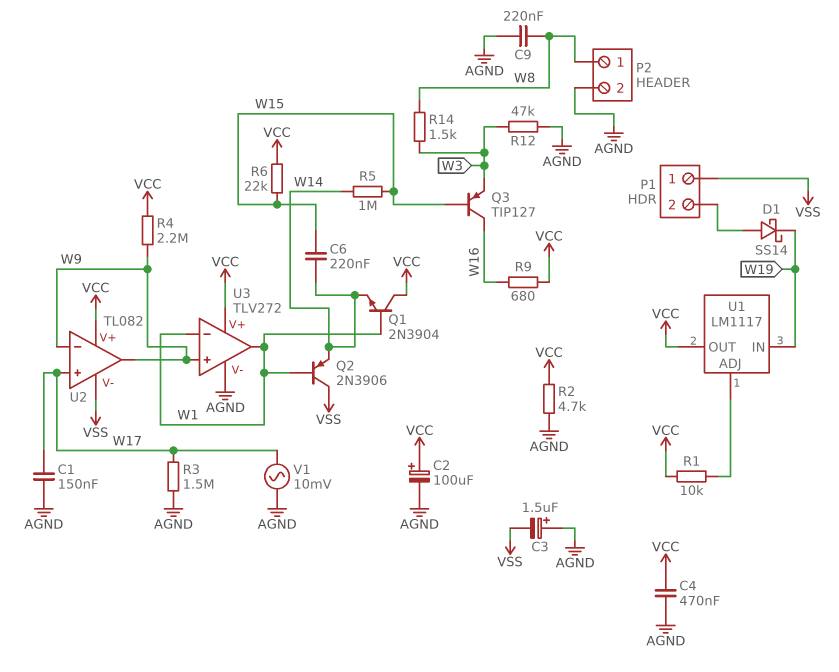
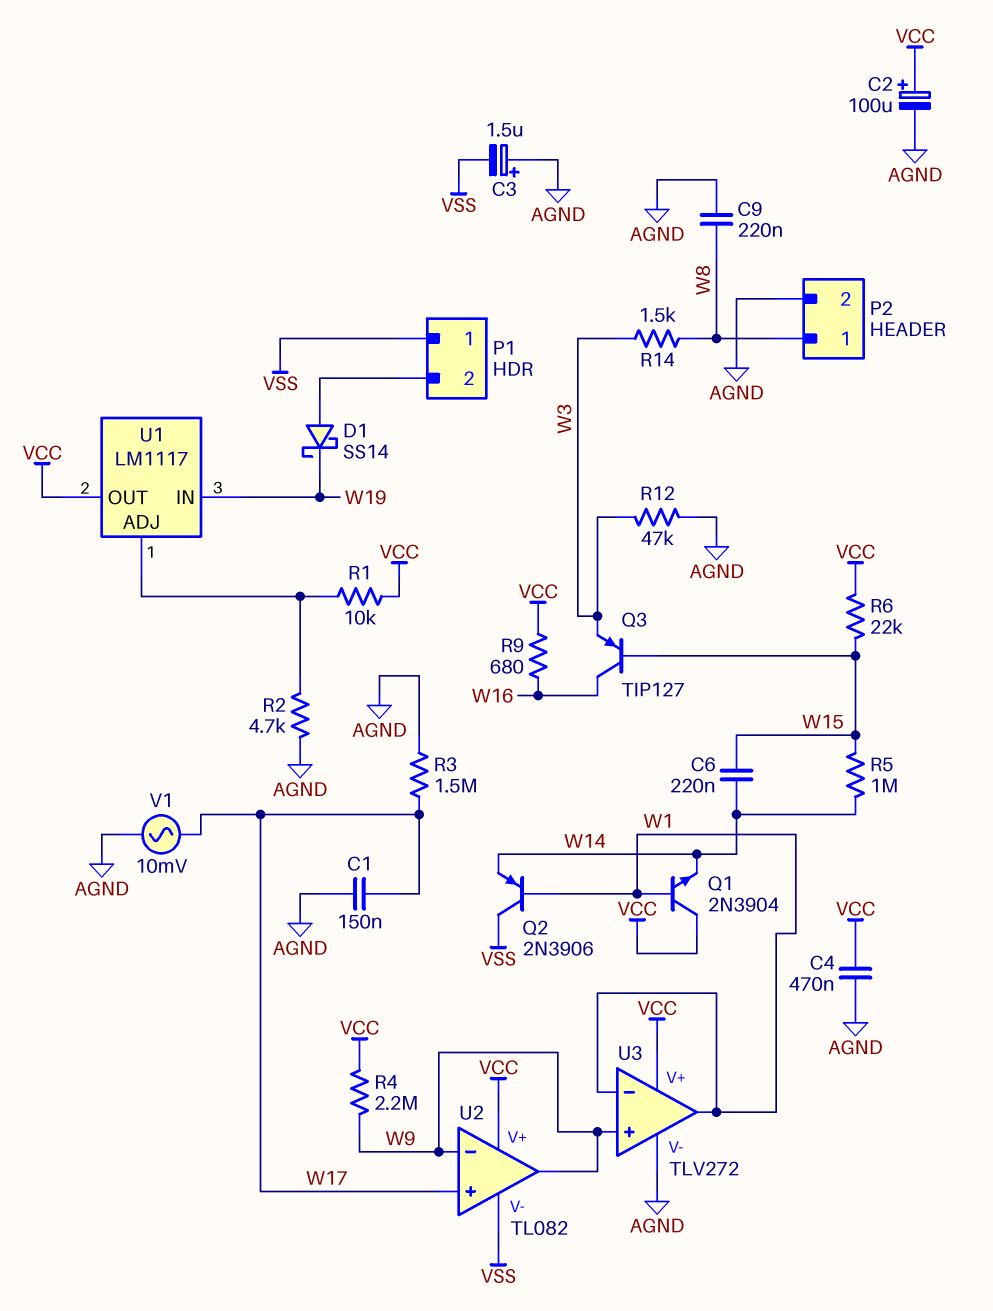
R2: 4.7k (AGND, VCC) -> 4.7k (AGND, U1/ADJ)

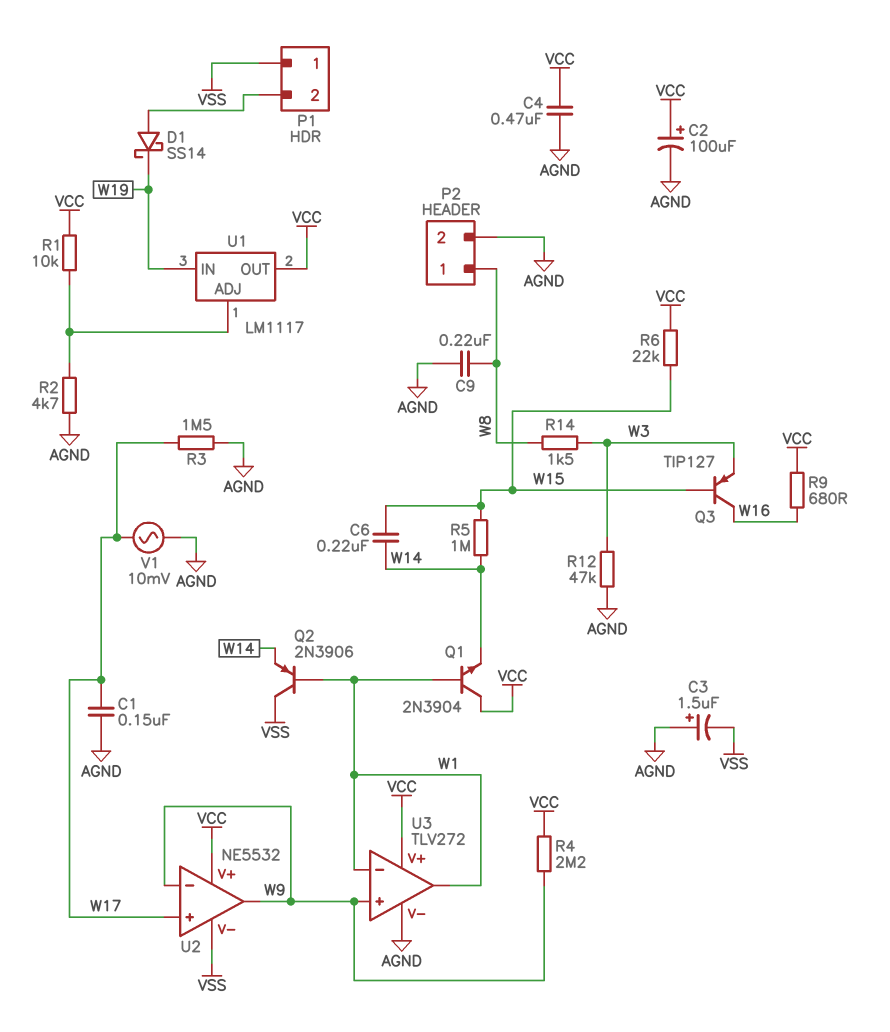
U2: TL082 -> NE5532

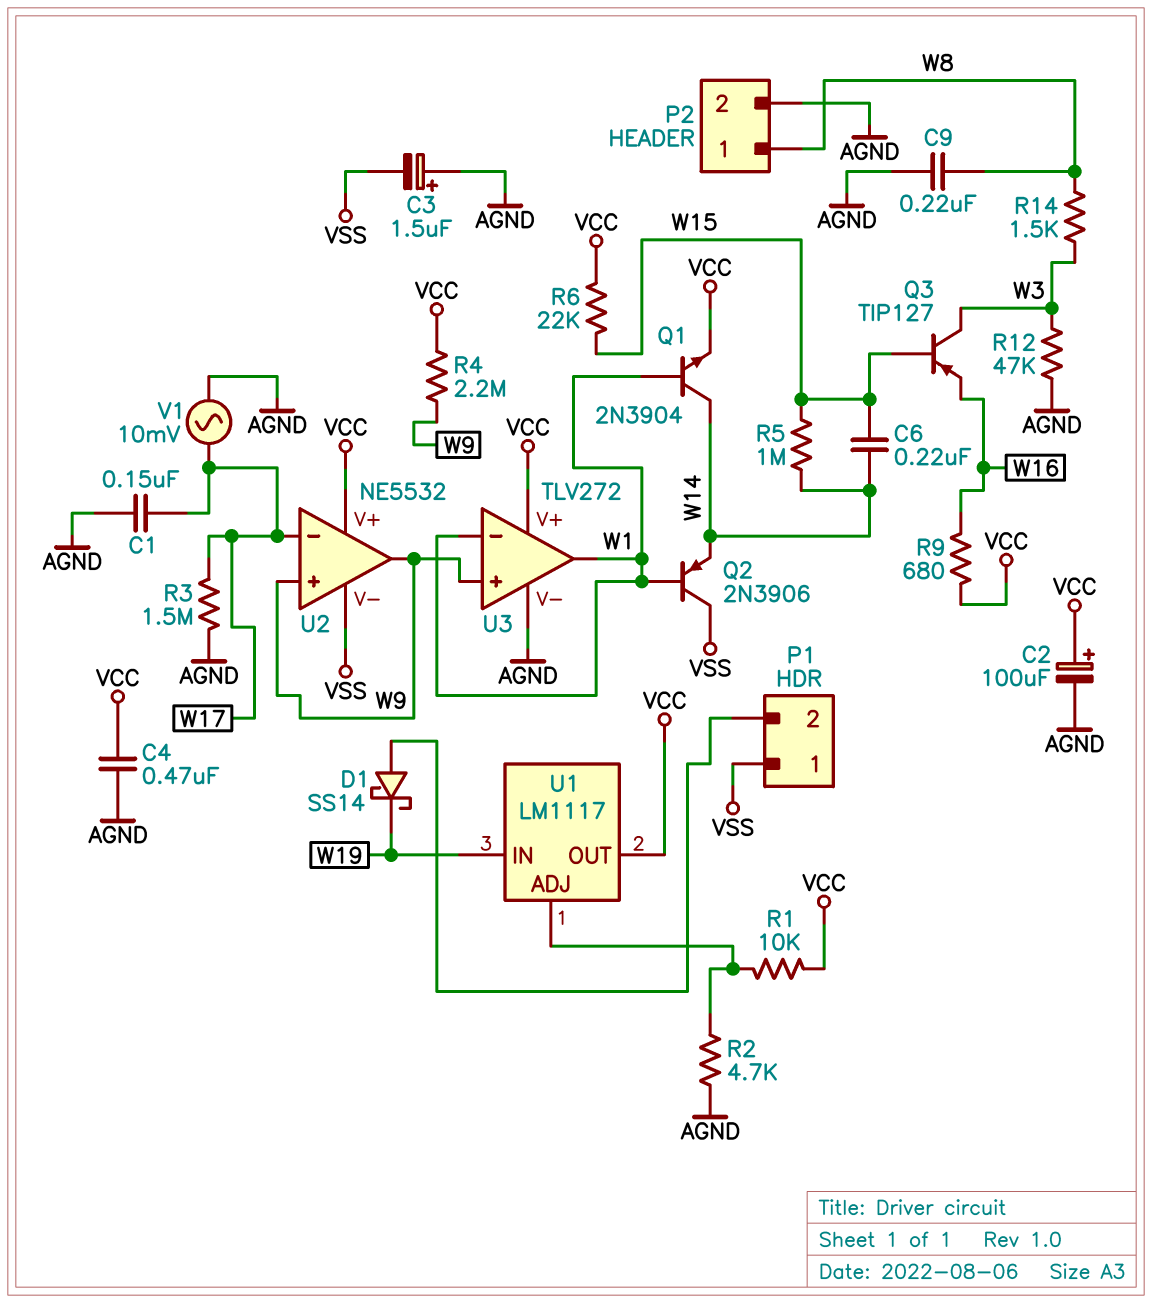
Q1: NPN 2N3904 (B W1, C VCC, E W14) -> NPN 2N3904 (B W1, C W14, E VCC)
Q3: PNP TIP127 (B W15, C W16, E W3) -> PNP TIP127 (B W15, C W3, E W16)
U2 pin in+: W17 -> W9
U2 pin in-: W9 -> W17

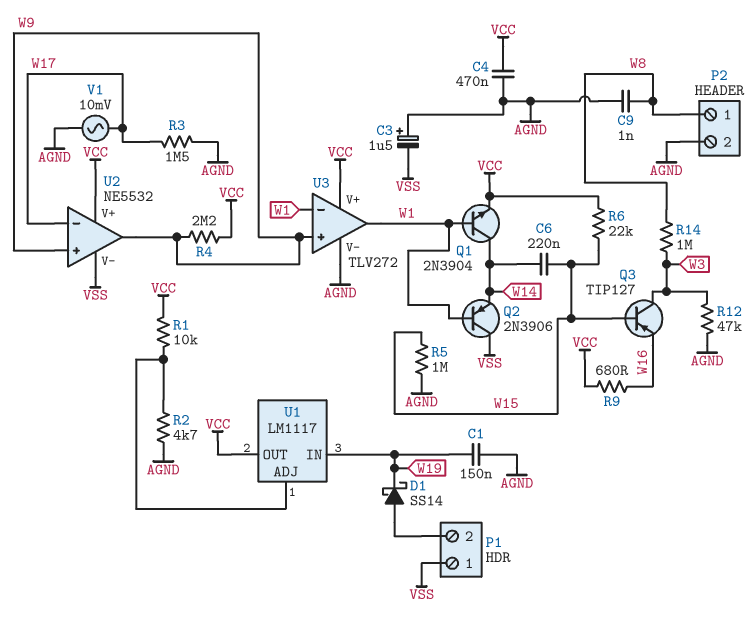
C1: 150nF (AGND, W17) -> 150nF (AGND, W19)
C2: 100uF (plus VCC, minus AGND) -> none
C9: 220nF (AGND, W8) -> 1nF (AGND, W8)
R5: 1M (W14, W15) -> 1M (AGND, W15)
R14: 1.5k (W3, W8) -> 1M (W3, W8)

